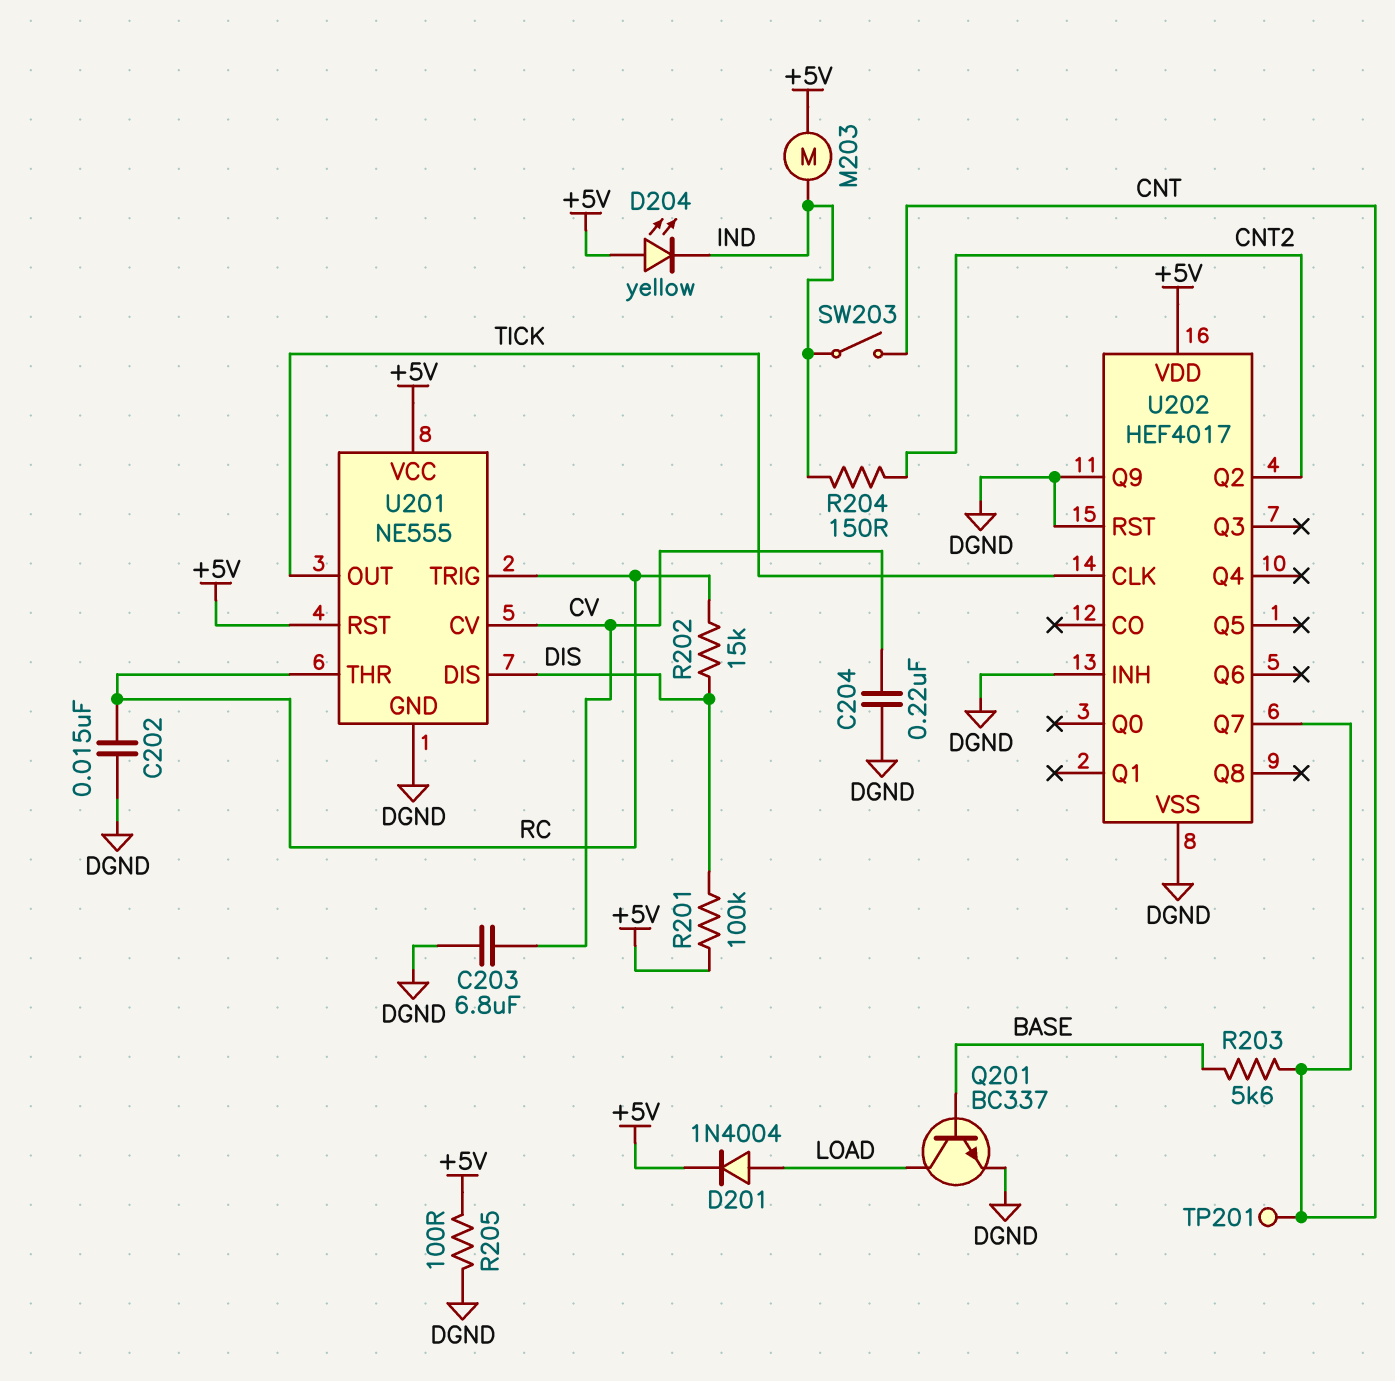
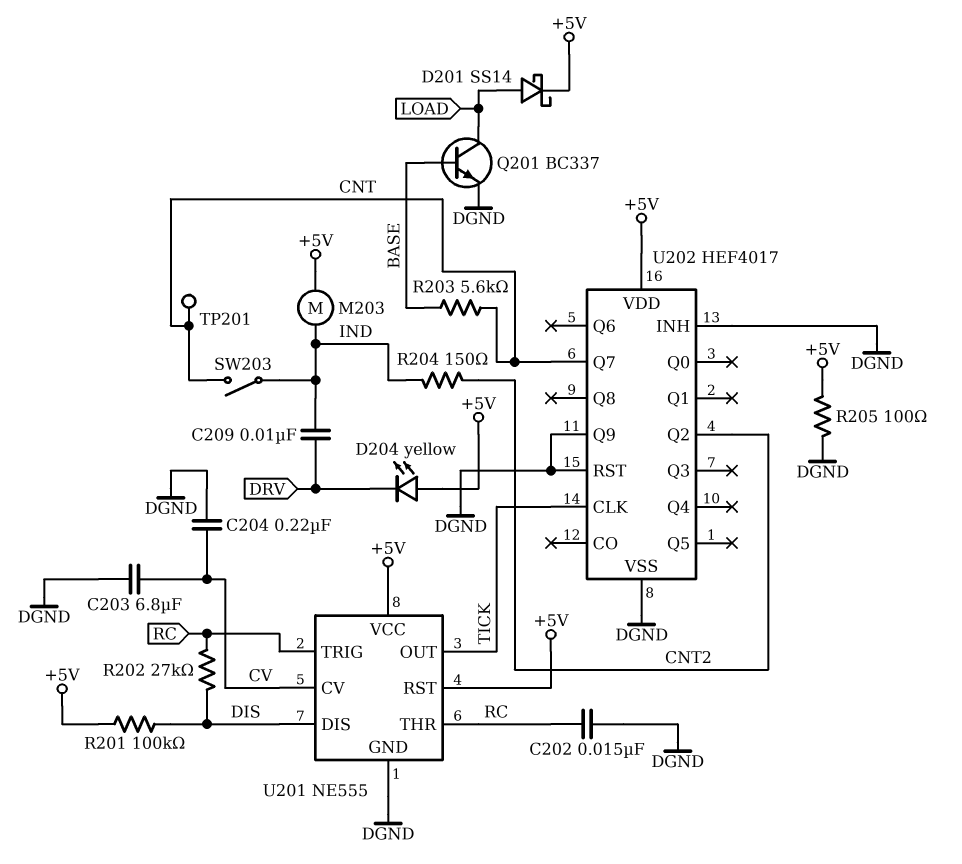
C209: none -> 10nF (DRV, IND)
D201: diode 1N4004 (A LOAD, K +5V) -> schottky SS14 (A LOAD, K +5V)
D204: LED yellow (A +5V, K IND) -> LED yellow (A +5V, K DRV)
R202: 15k (DIS, RC) -> 27k (DIS, RC)

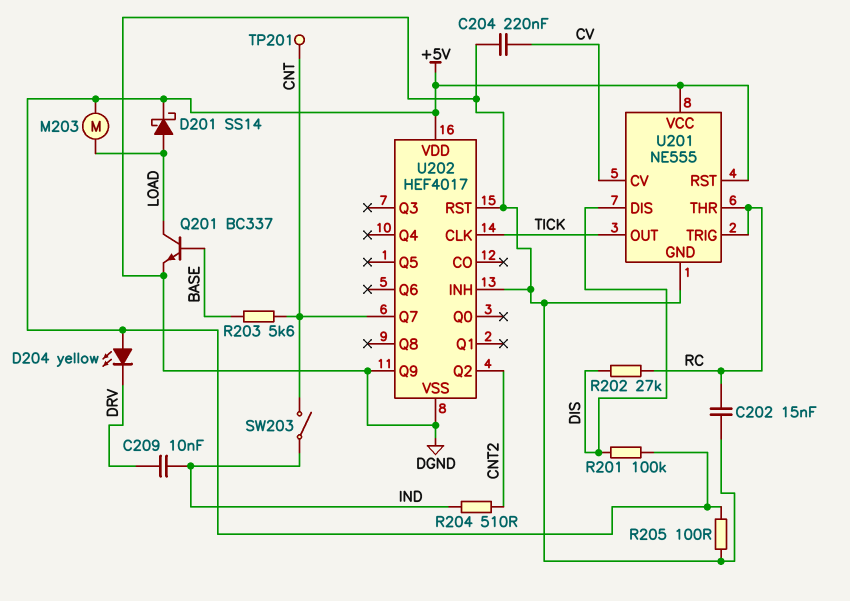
C203: 6.8uF (CV, DGND) -> none
M203: motor (+5V, IND) -> motor (+5V, LOAD)
R204: 150 (CNT2, IND) -> 510 (CNT2, IND)

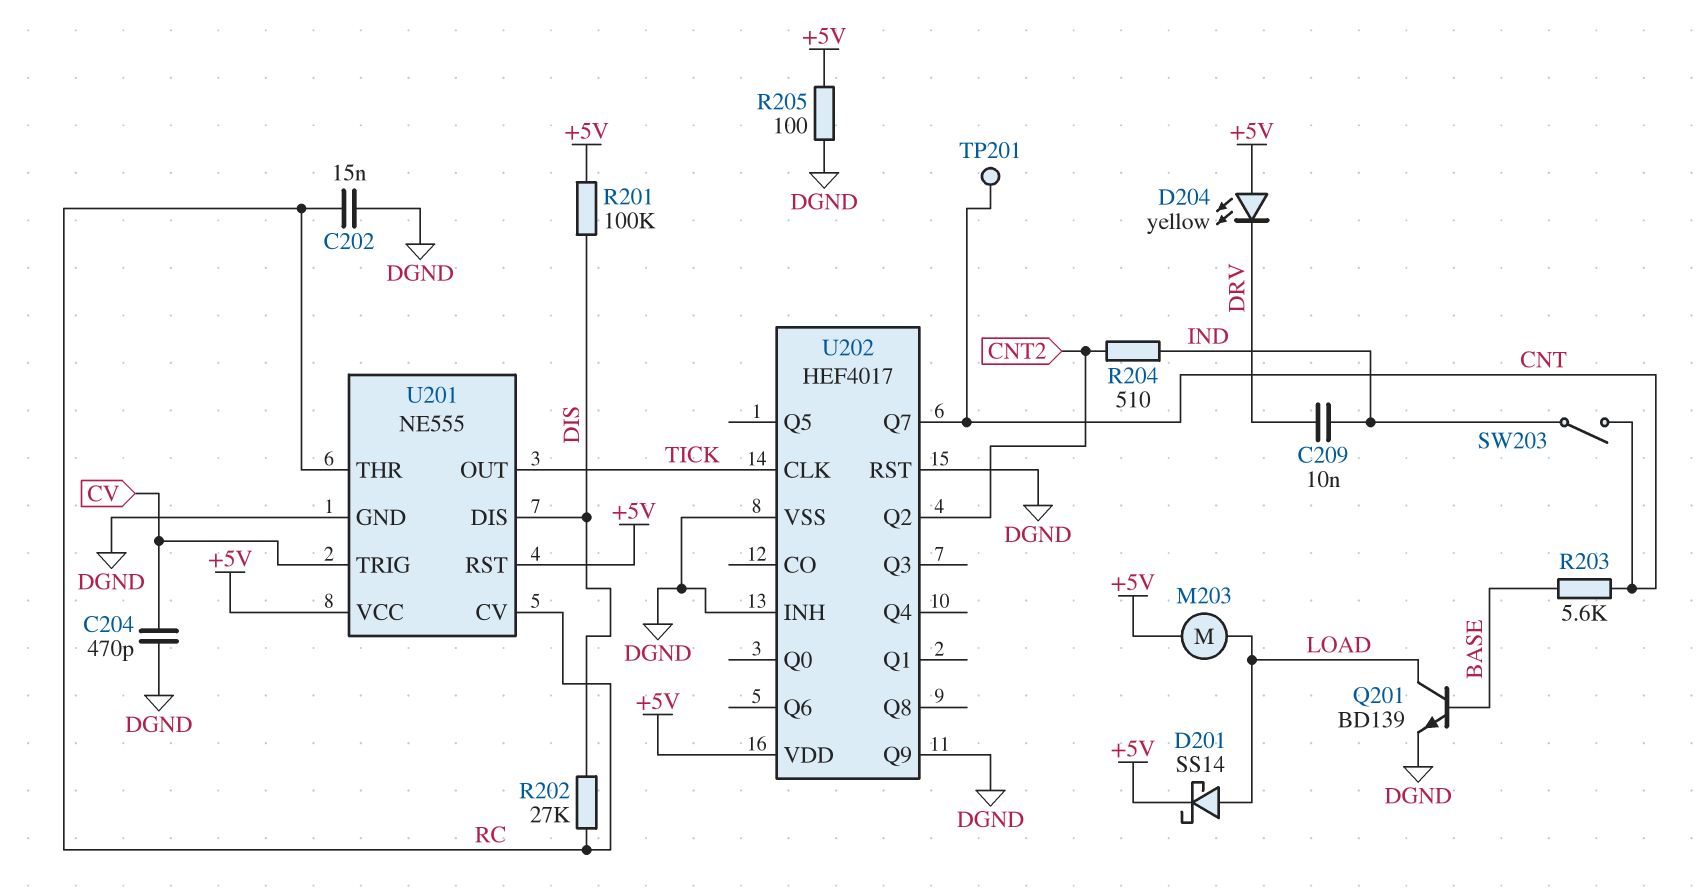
C204: 220nF (CV, DGND) -> 470pF (CV, DGND)
Q201: NPN BC337 (B BASE, C LOAD, E DGND) -> NPN BD139 (B BASE, C LOAD, E DGND)
U201 pin CV: CV -> RC
U201 pin TRIG: RC -> CV

